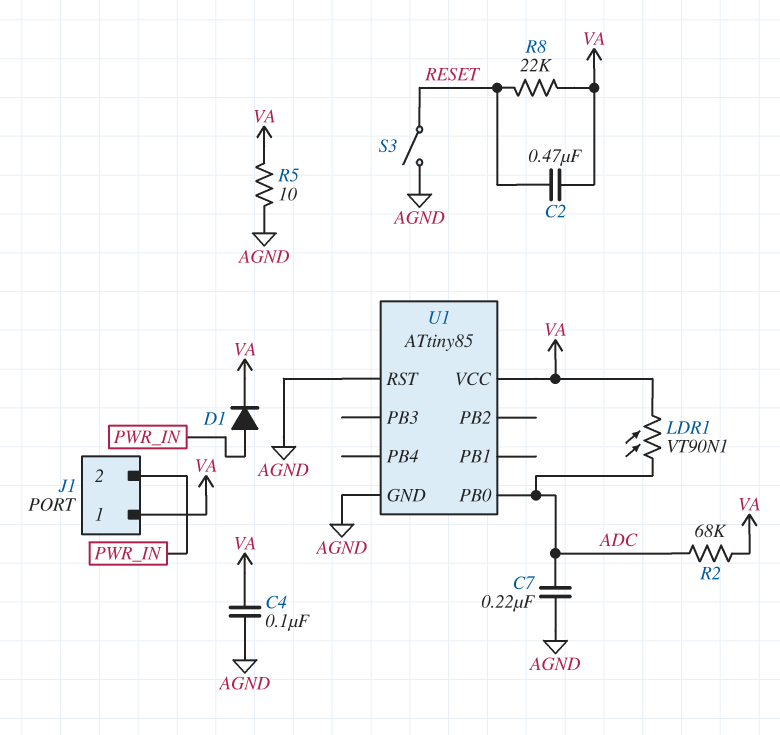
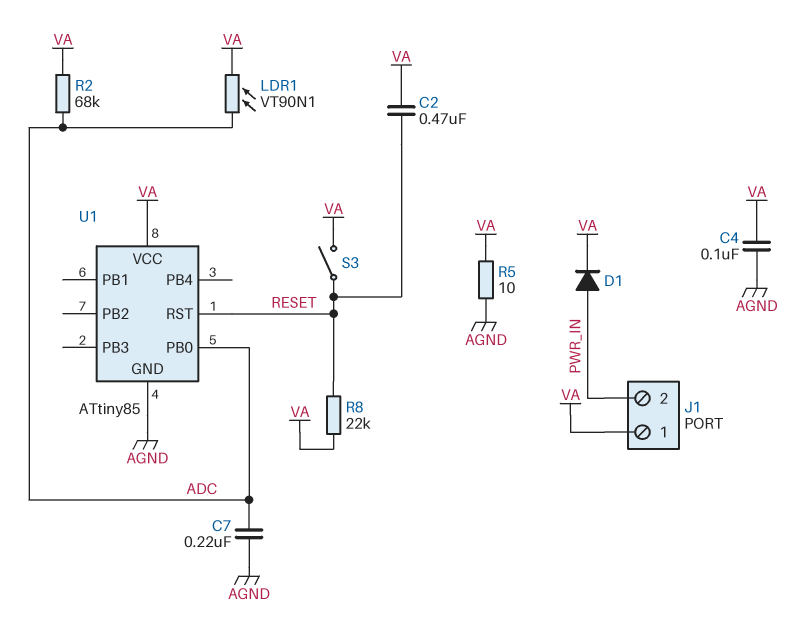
S3: switch (AGND, RESET) -> switch (RESET, VA)
U1 pin RST: AGND -> RESET

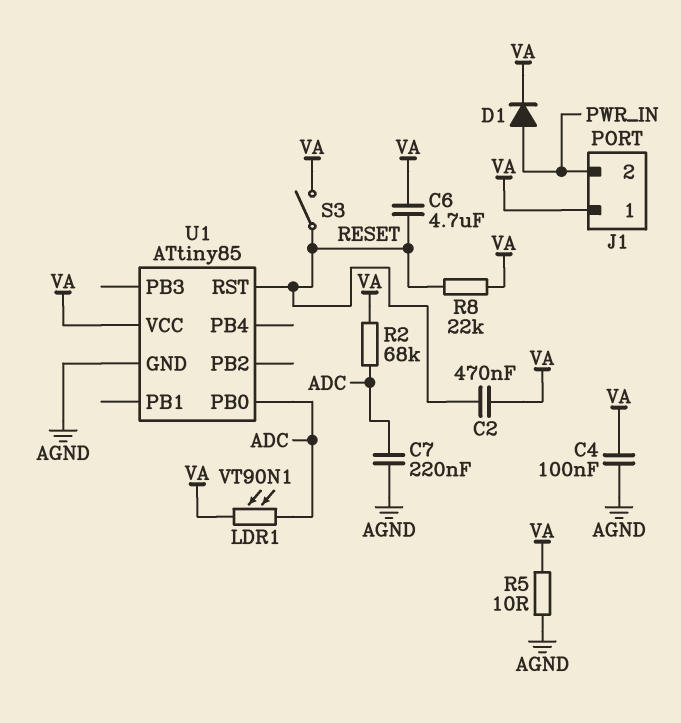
C6: none -> 4.7uF (RESET, VA)

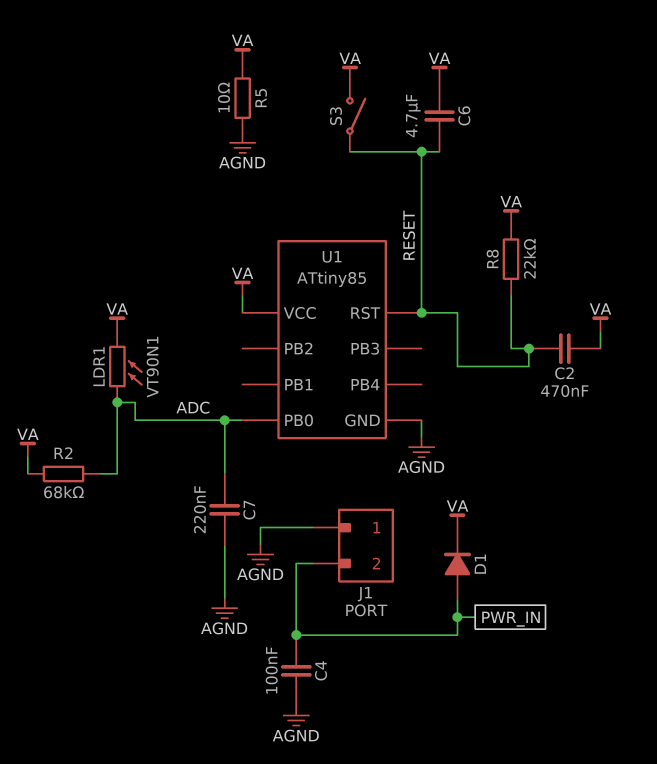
C4: 100nF (AGND, VA) -> 100nF (AGND, PWR_IN)
J1 pin 1: VA -> AGND

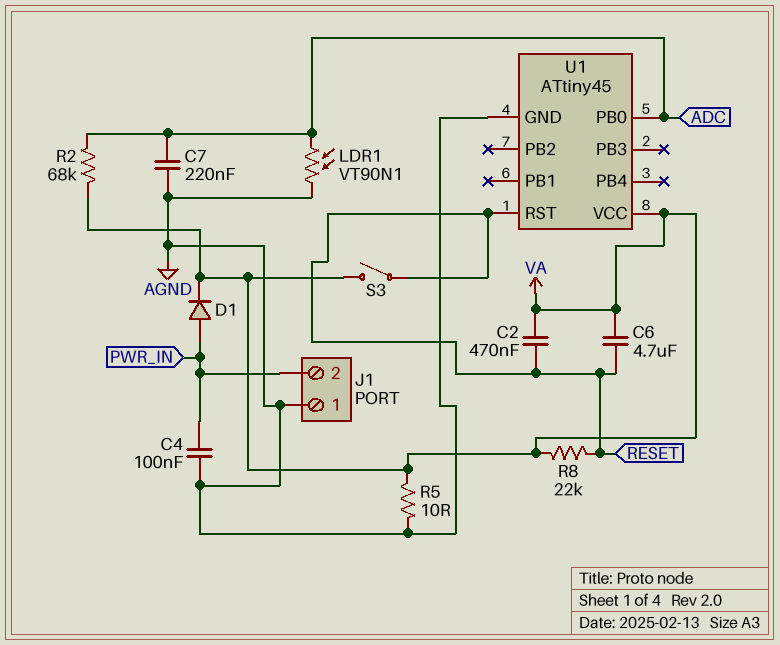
LDR1: VT90N1 (ADC, VA) -> VT90N1 (ADC, AGND)
U1: ATtiny85 -> ATtiny45

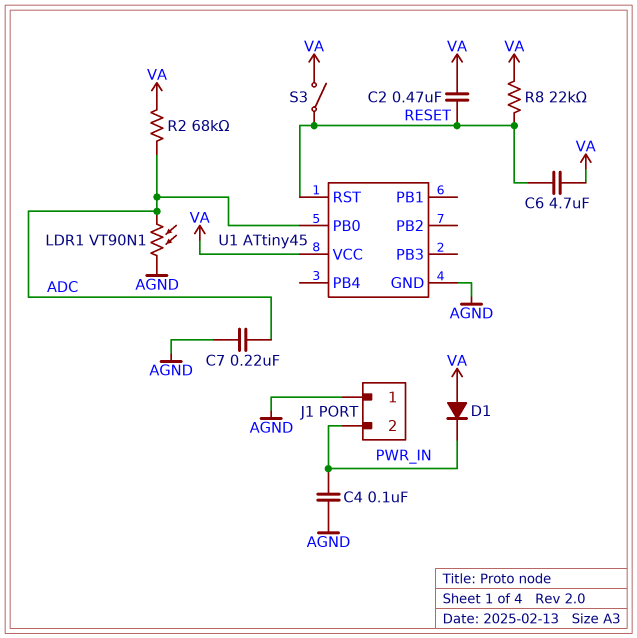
D1: diode (A PWR_IN, K VA) -> diode (A VA, K PWR_IN)
R5: 10 (AGND, VA) -> none

